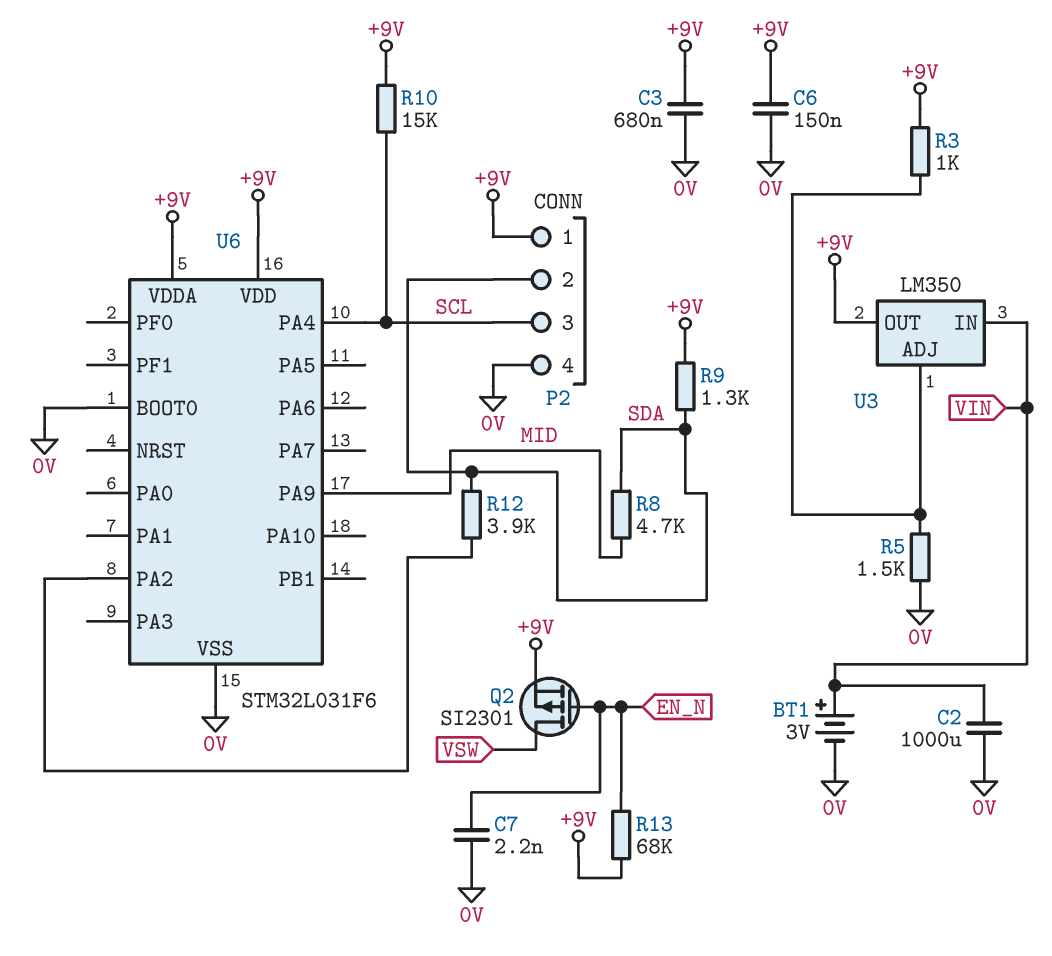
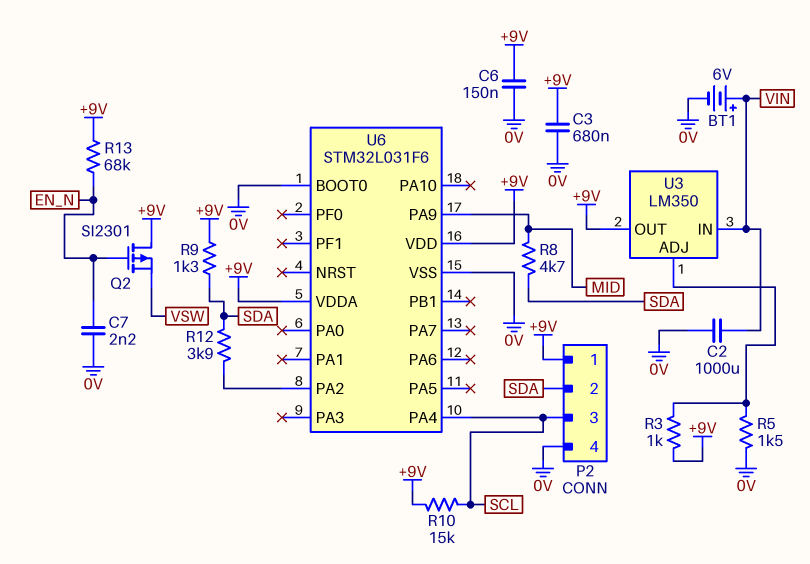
BT1: 3V (plus VIN, minus 0V) -> 6V (plus VIN, minus 0V)
Q2: PMOS SI2301 (G EN_N, D VSW, S +9V) -> PMOS SI2301 (G EN_N, D +9V, S VSW)

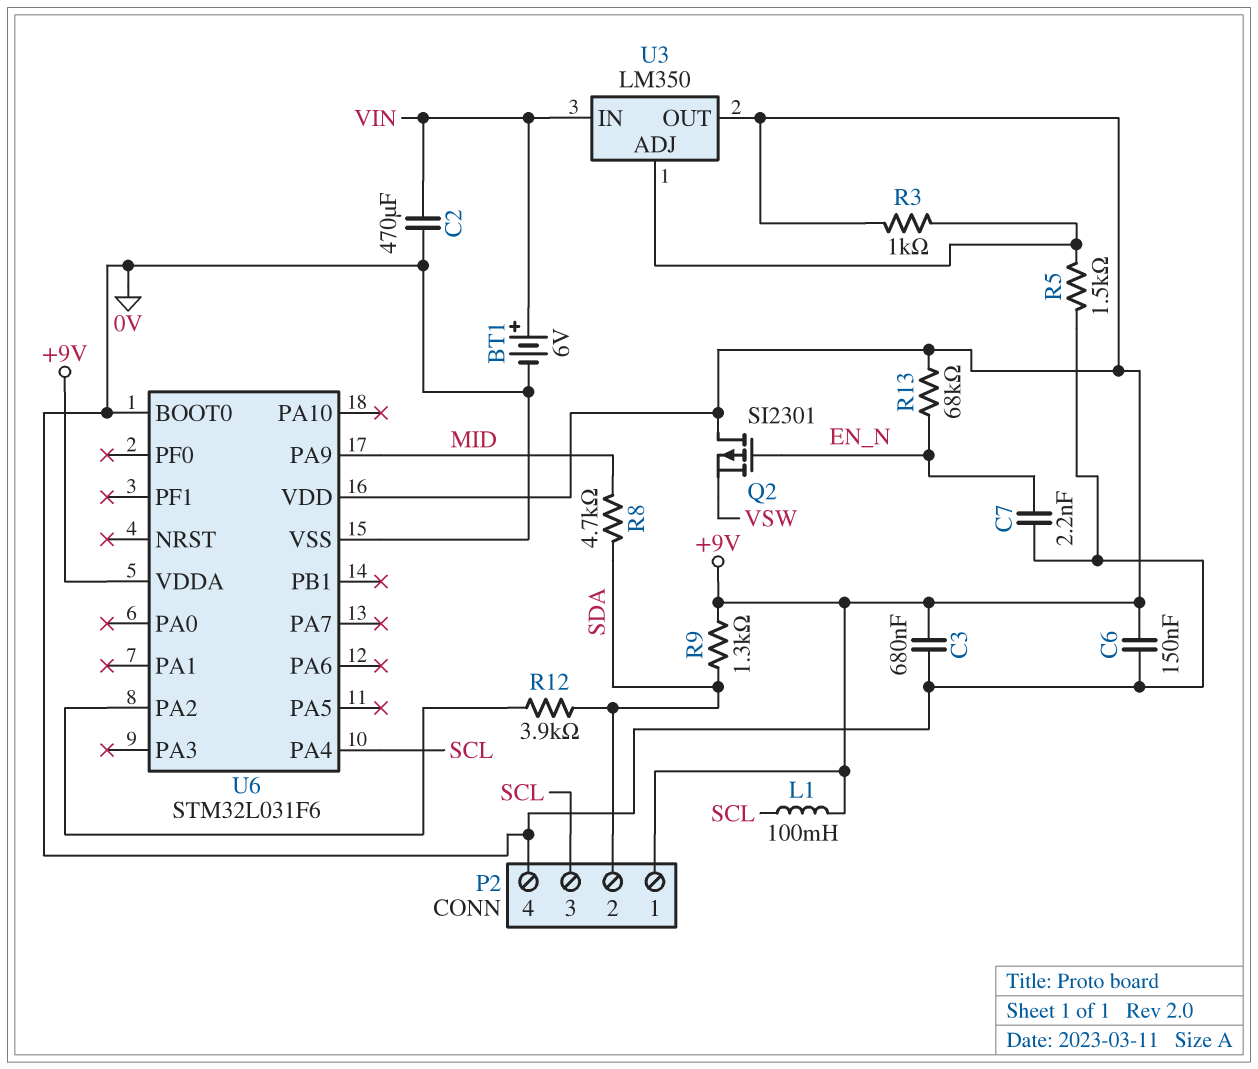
C2: 1000uF (0V, VIN) -> 470uF (0V, VIN)
L1: none -> 100mH (+9V, SCL)
R10: 15k (+9V, SCL) -> none

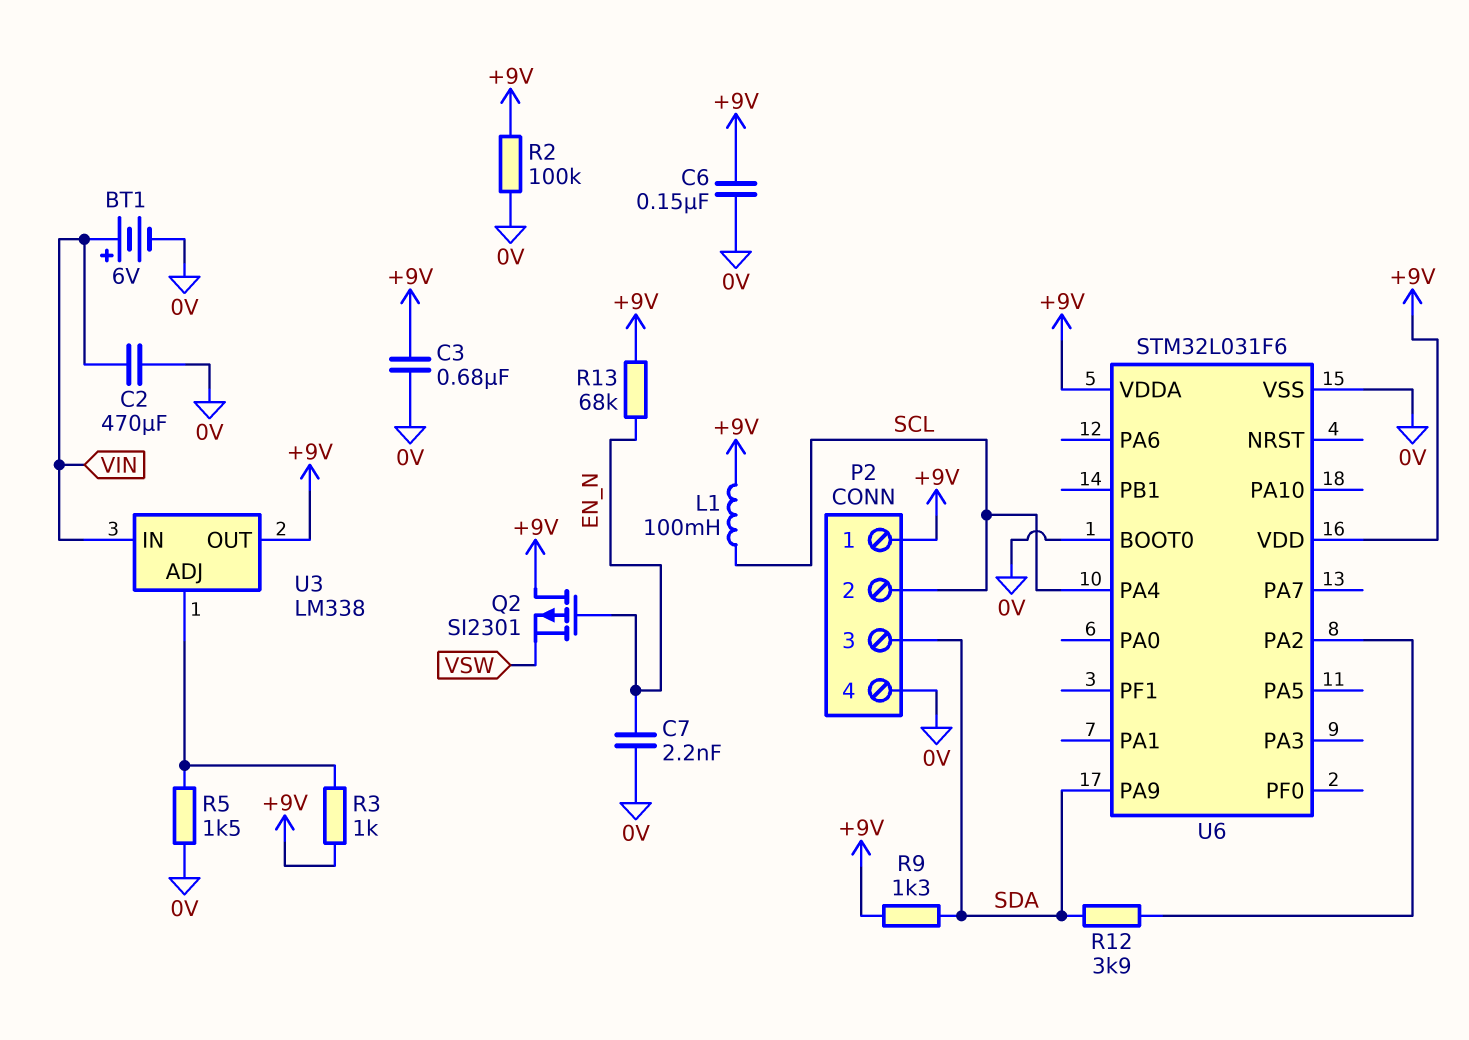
P2 pin 2: SDA -> SCL
P2 pin 3: SCL -> SDA
R2: none -> 100k (+9V, 0V)
R8: 4.7k (MID, SDA) -> none
U3: LM350 -> LM338
U6 pin PA9: MID -> SDA

